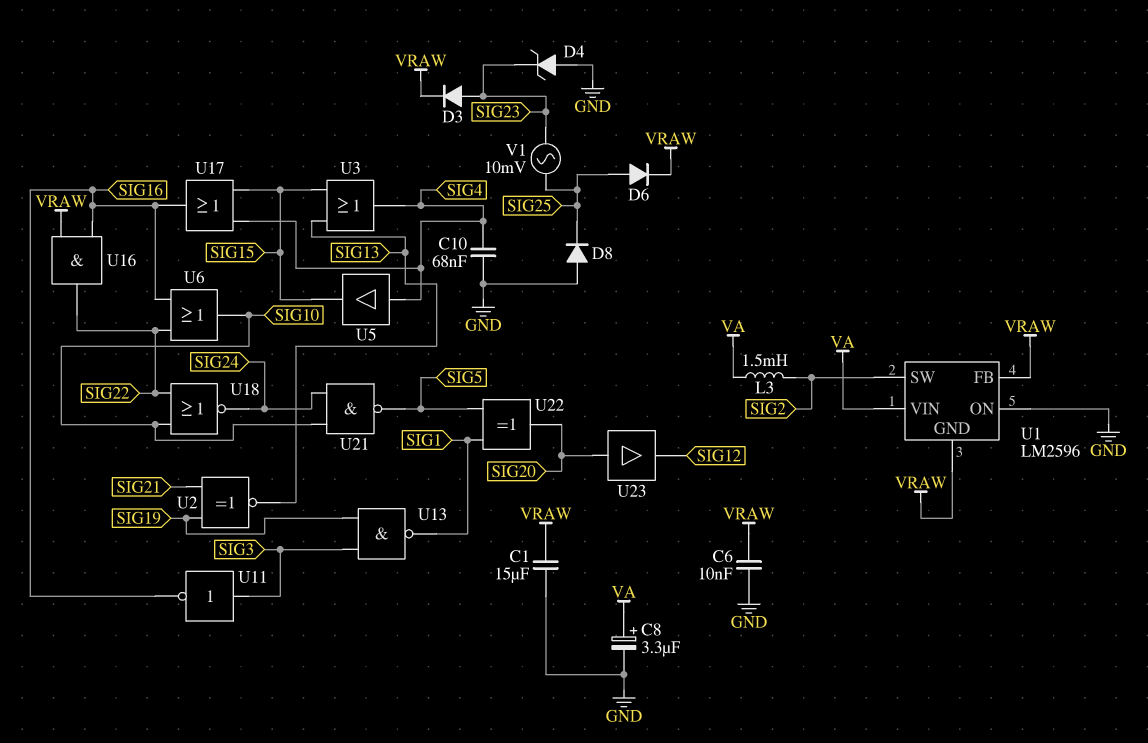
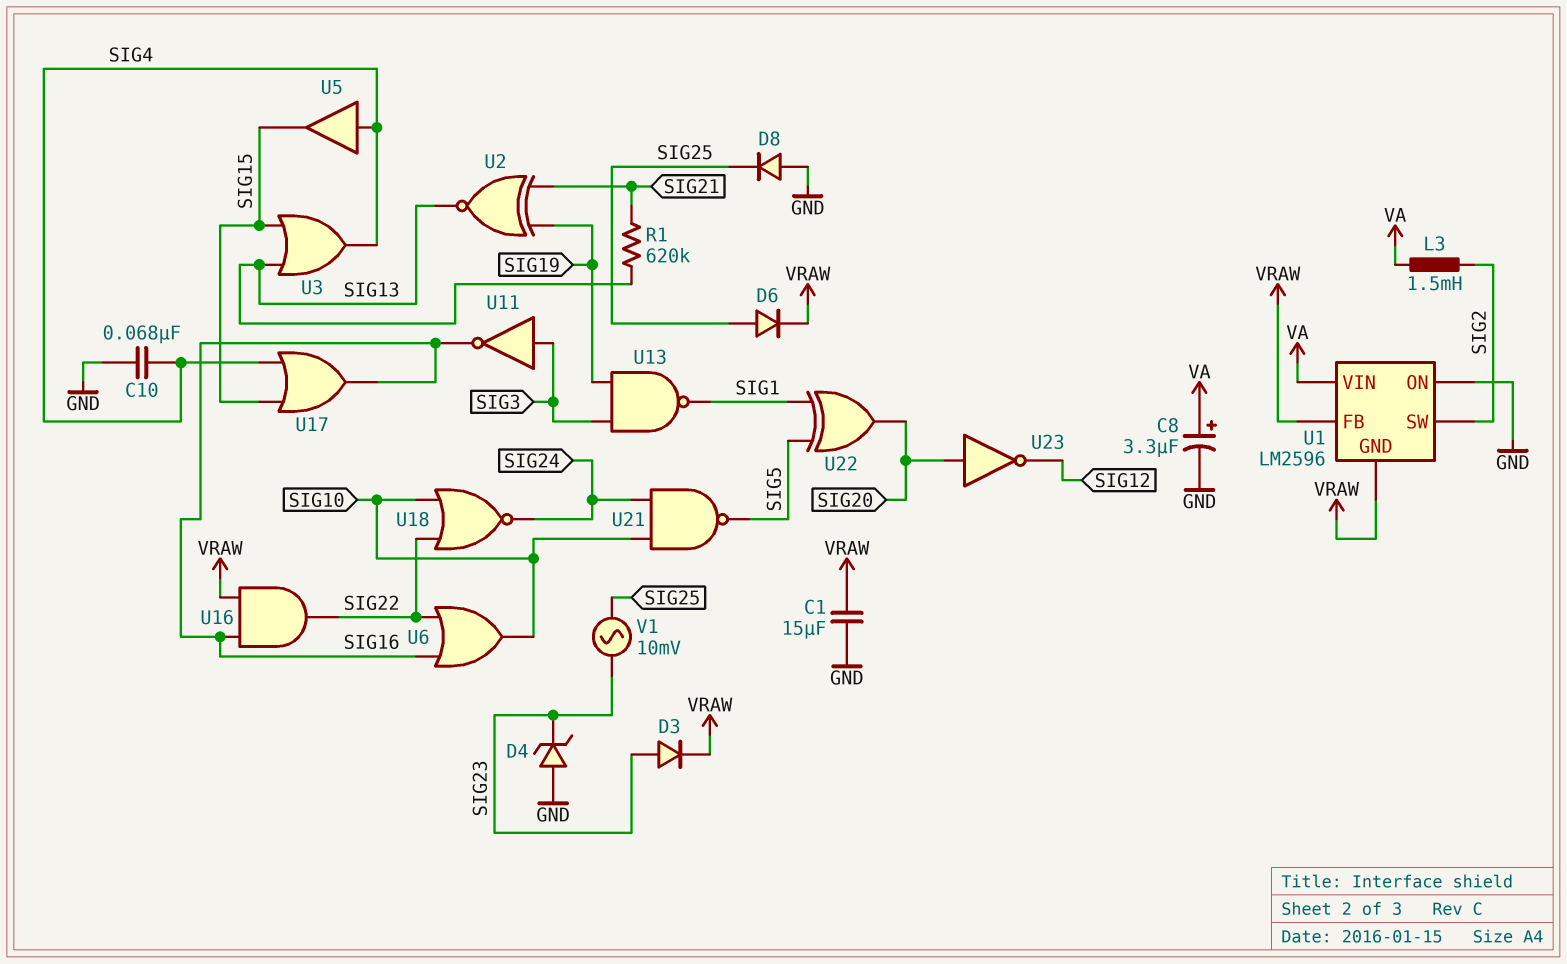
C6: 10nF (GND, VRAW) -> none
R1: none -> 620k (SIG13, SIG21)
U23: buffer (in SIG20, out SIG12) -> NOT (in SIG20, out SIG12)

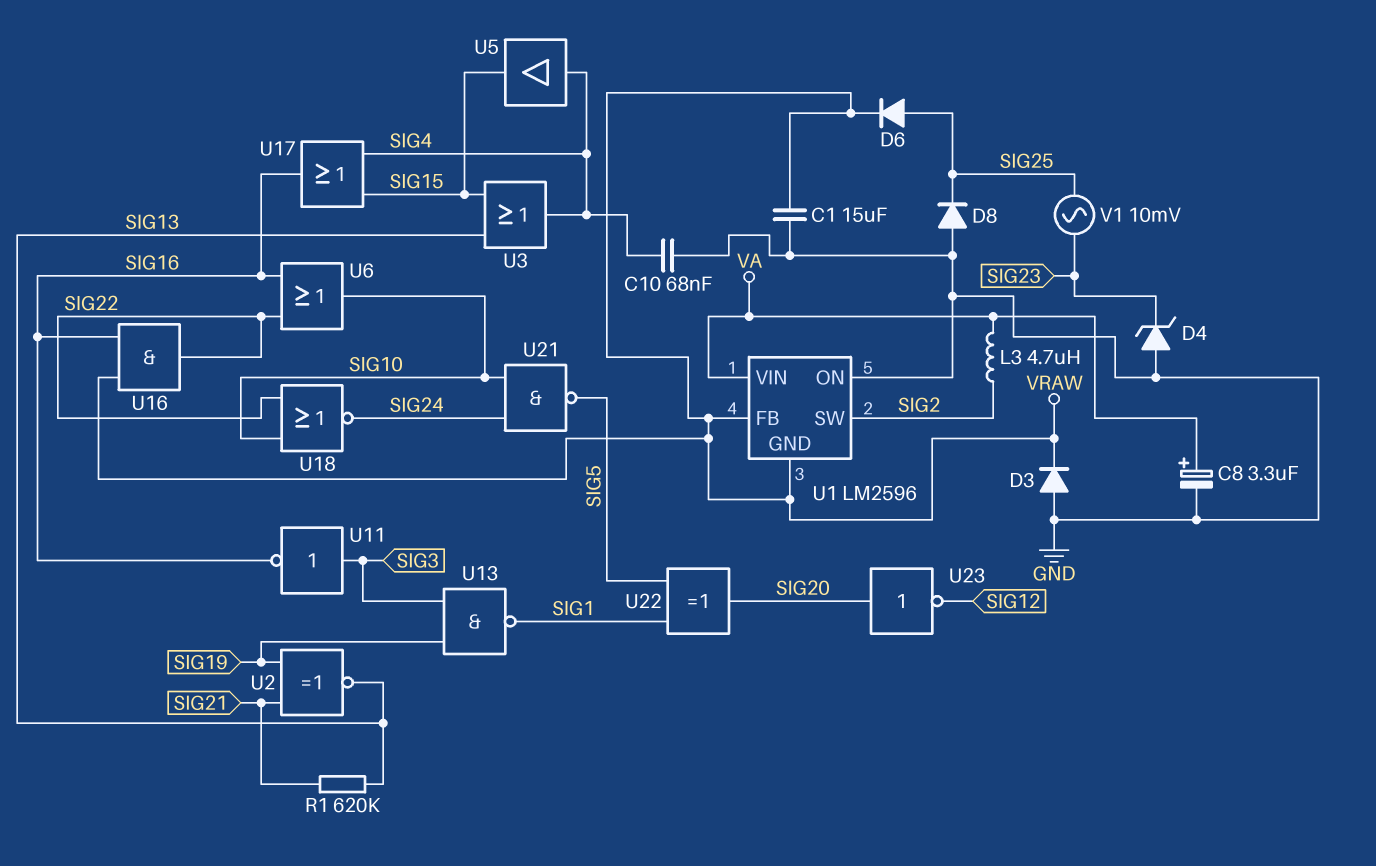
D3: diode (A SIG23, K VRAW) -> diode (A GND, K VRAW)
L3: 1.5mH (SIG2, VA) -> 4.7uH (SIG2, VA)

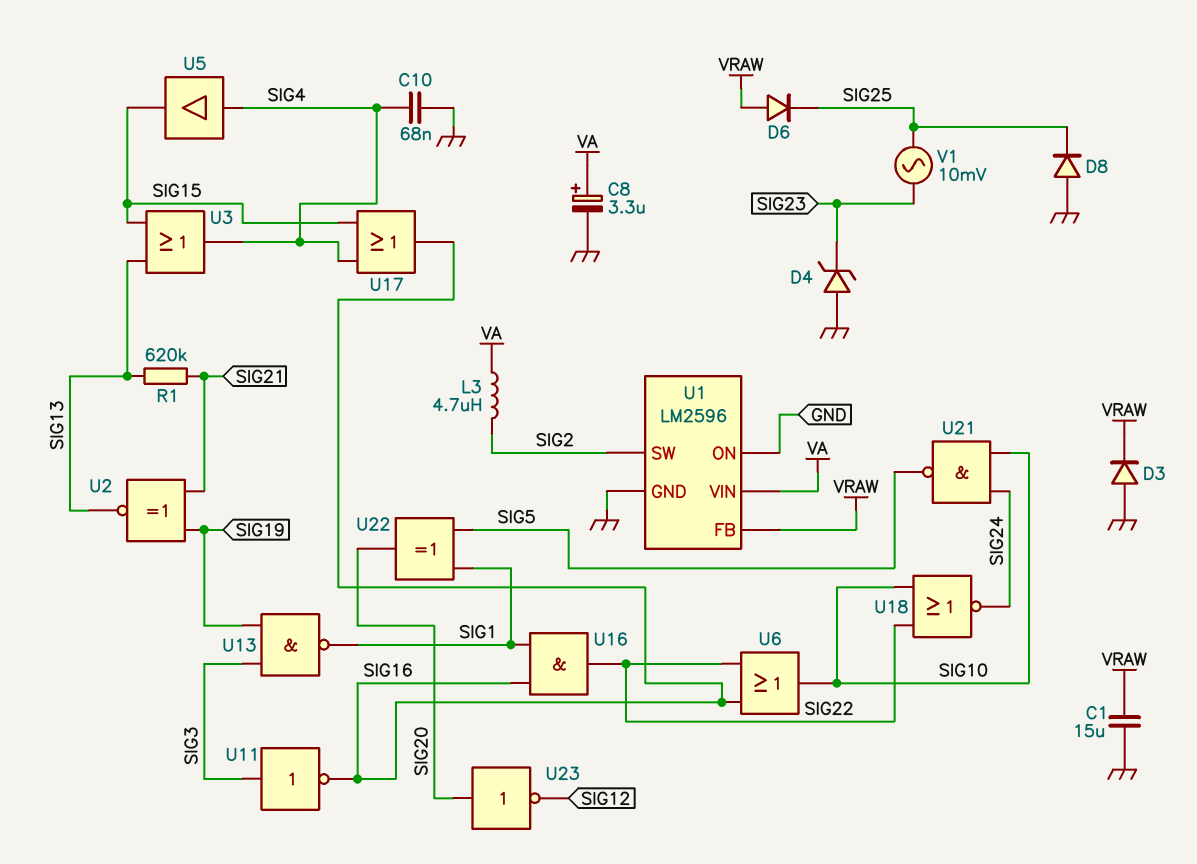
D6: diode (A SIG25, K VRAW) -> diode (A VRAW, K SIG25)
U1 pin GND: VRAW -> GND
U16: AND (in SIG16, in VRAW, out SIG22) -> AND (in SIG1, in SIG16, out SIG22)

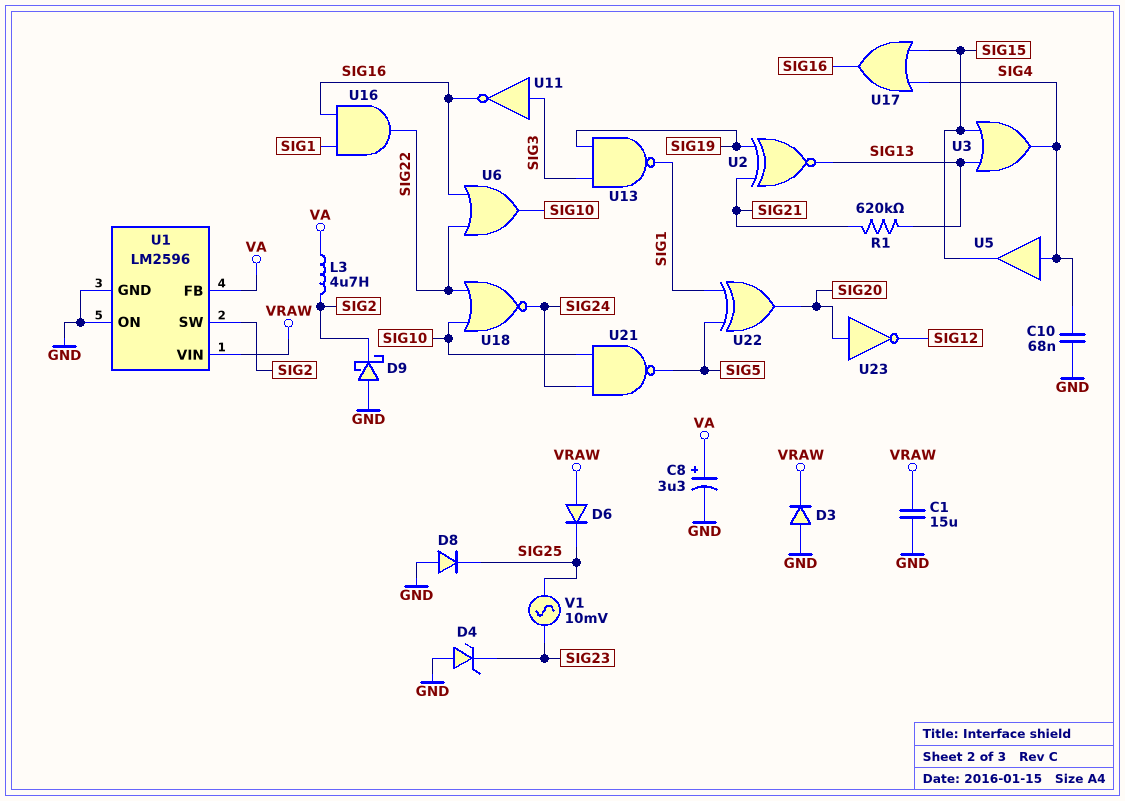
D9: none -> schottky (A GND, K SIG2)
U1 pin FB: VRAW -> VA
U1 pin VIN: VA -> VRAW

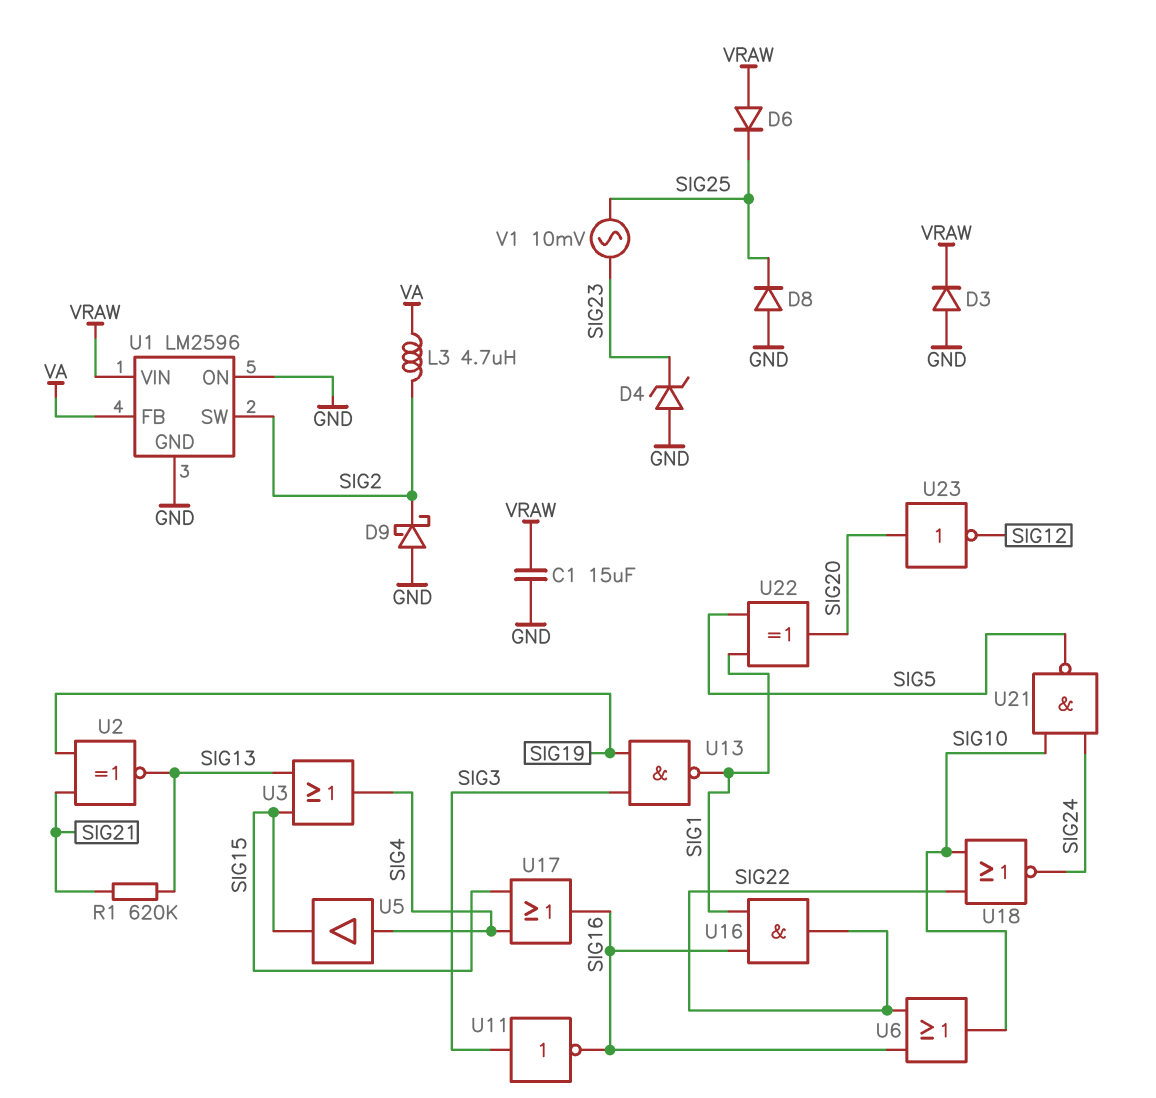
C8: 3.3uF (plus VA, minus GND) -> none
C10: 68nF (GND, SIG4) -> none

